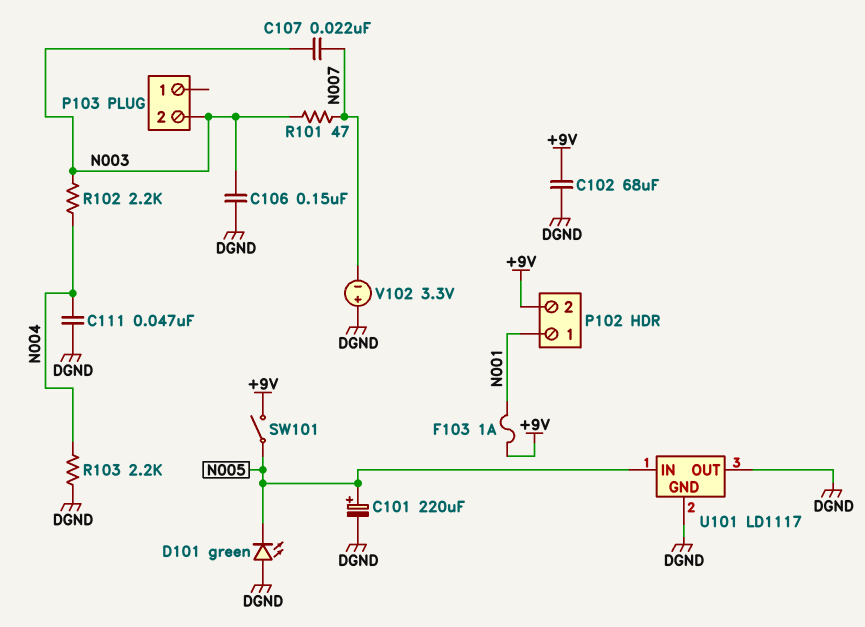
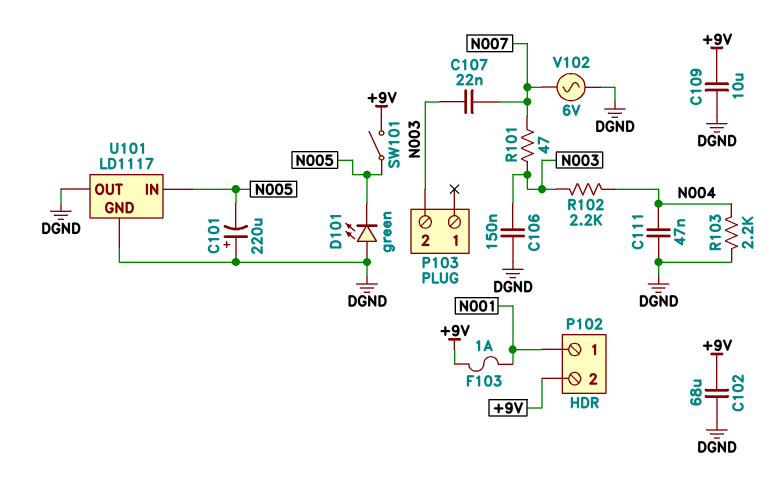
C101: 220uF (plus N005, minus DGND) -> 220uF (plus DGND, minus N005)
C109: none -> 10uF (+9V, DGND)
V102: 3.3V (plus DGND, minus N007) -> AC 6V (DGND, N007)

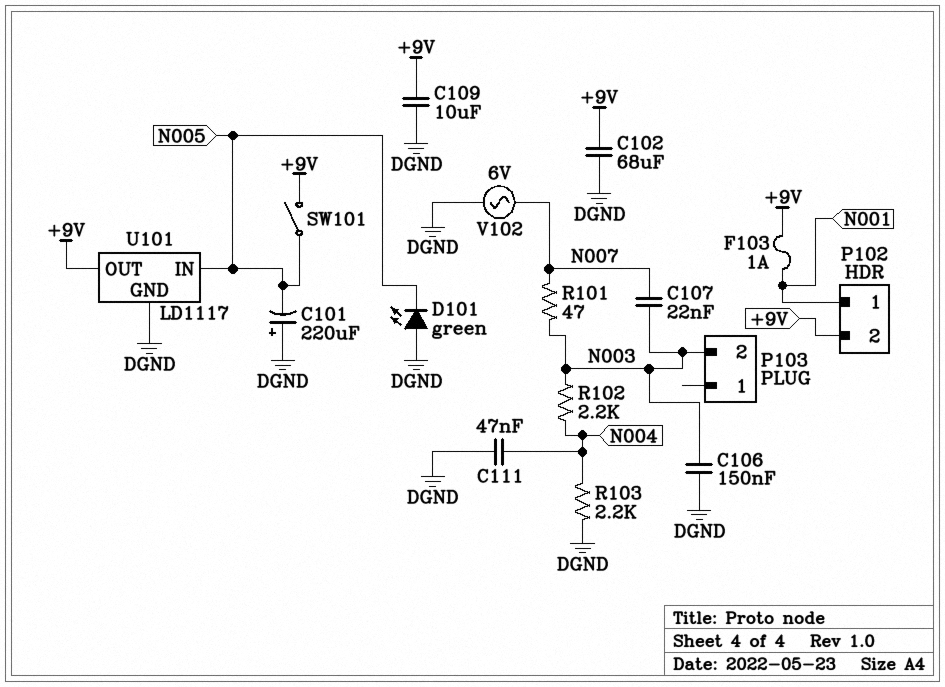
U101 pin OUT: DGND -> +9V

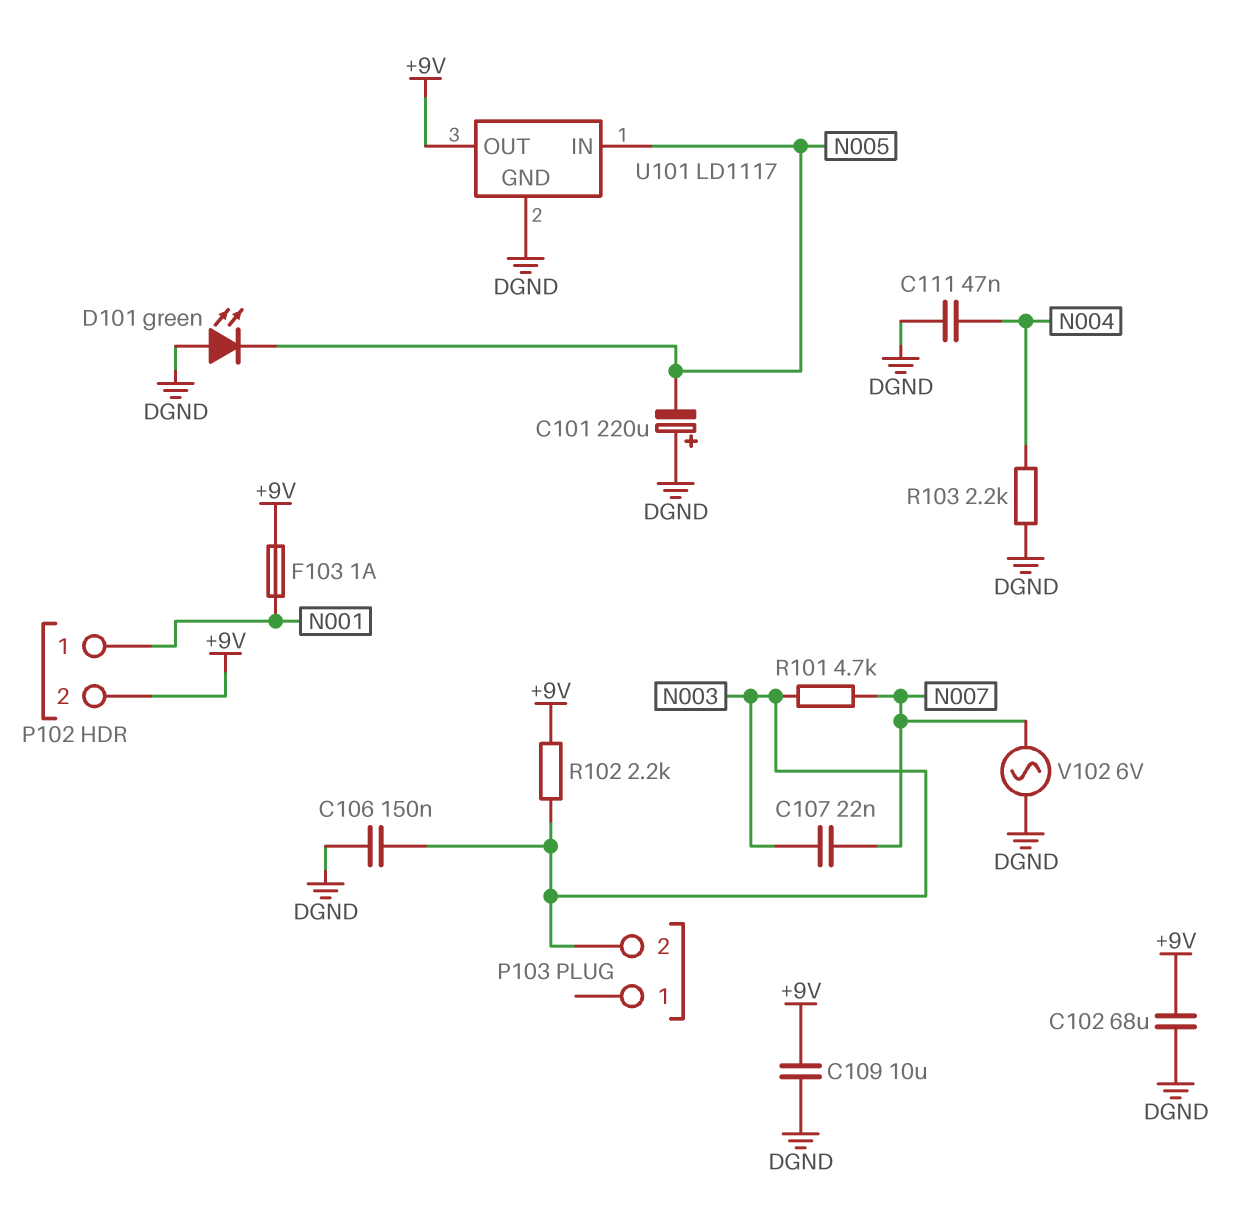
R101: 47 (N003, N007) -> 4.7k (N003, N007)
R102: 2.2k (N003, N004) -> 2.2k (+9V, N003)
SW101: switch (+9V, N005) -> none

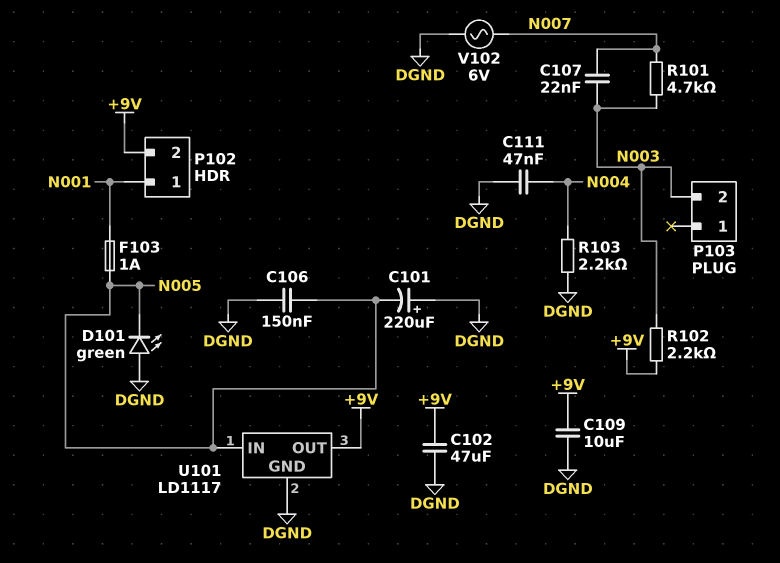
C102: 68uF (+9V, DGND) -> 47uF (+9V, DGND)
C106: 150nF (DGND, N003) -> 150nF (DGND, N005)
F103: 1A (+9V, N001) -> 1A (N001, N005)

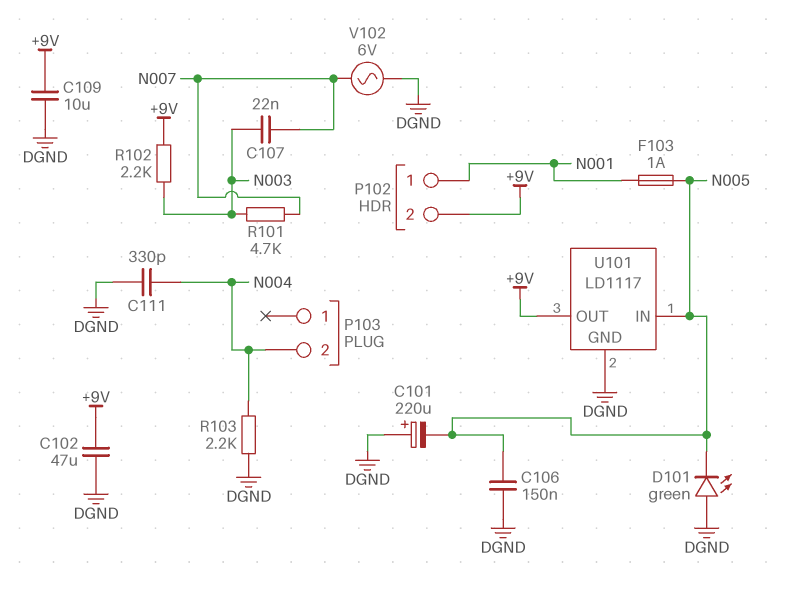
C111: 47nF (DGND, N004) -> 330pF (DGND, N004)
P103 pin 2: N003 -> N004

